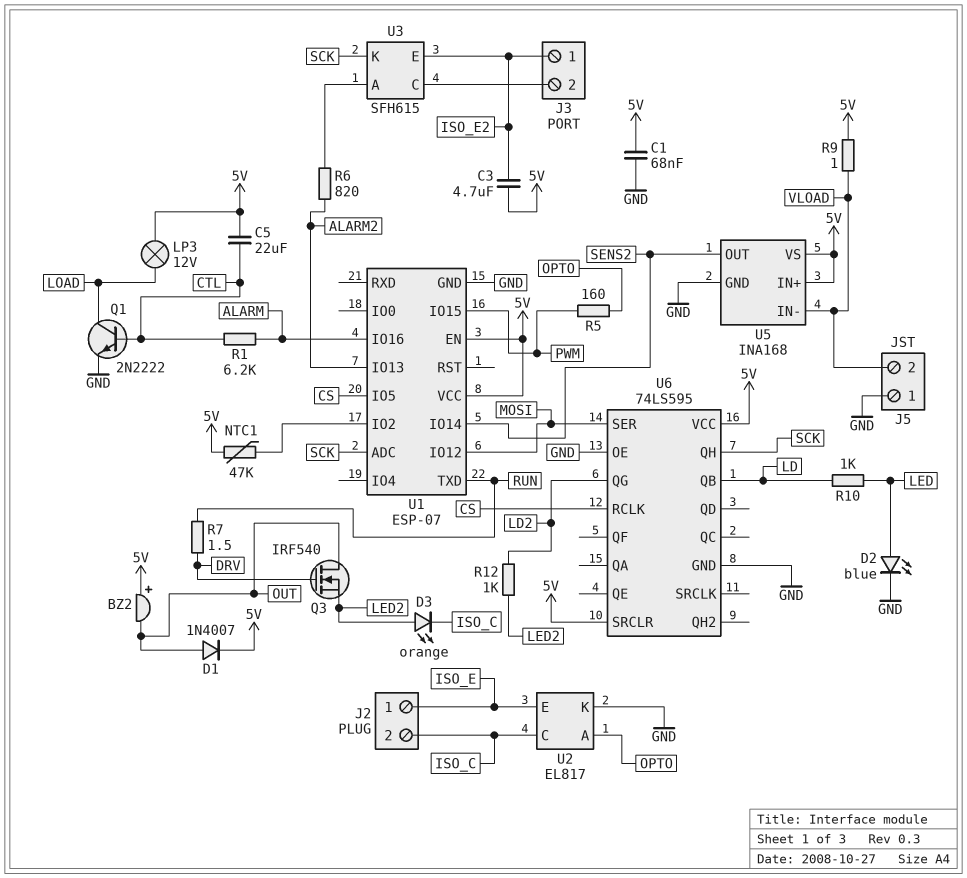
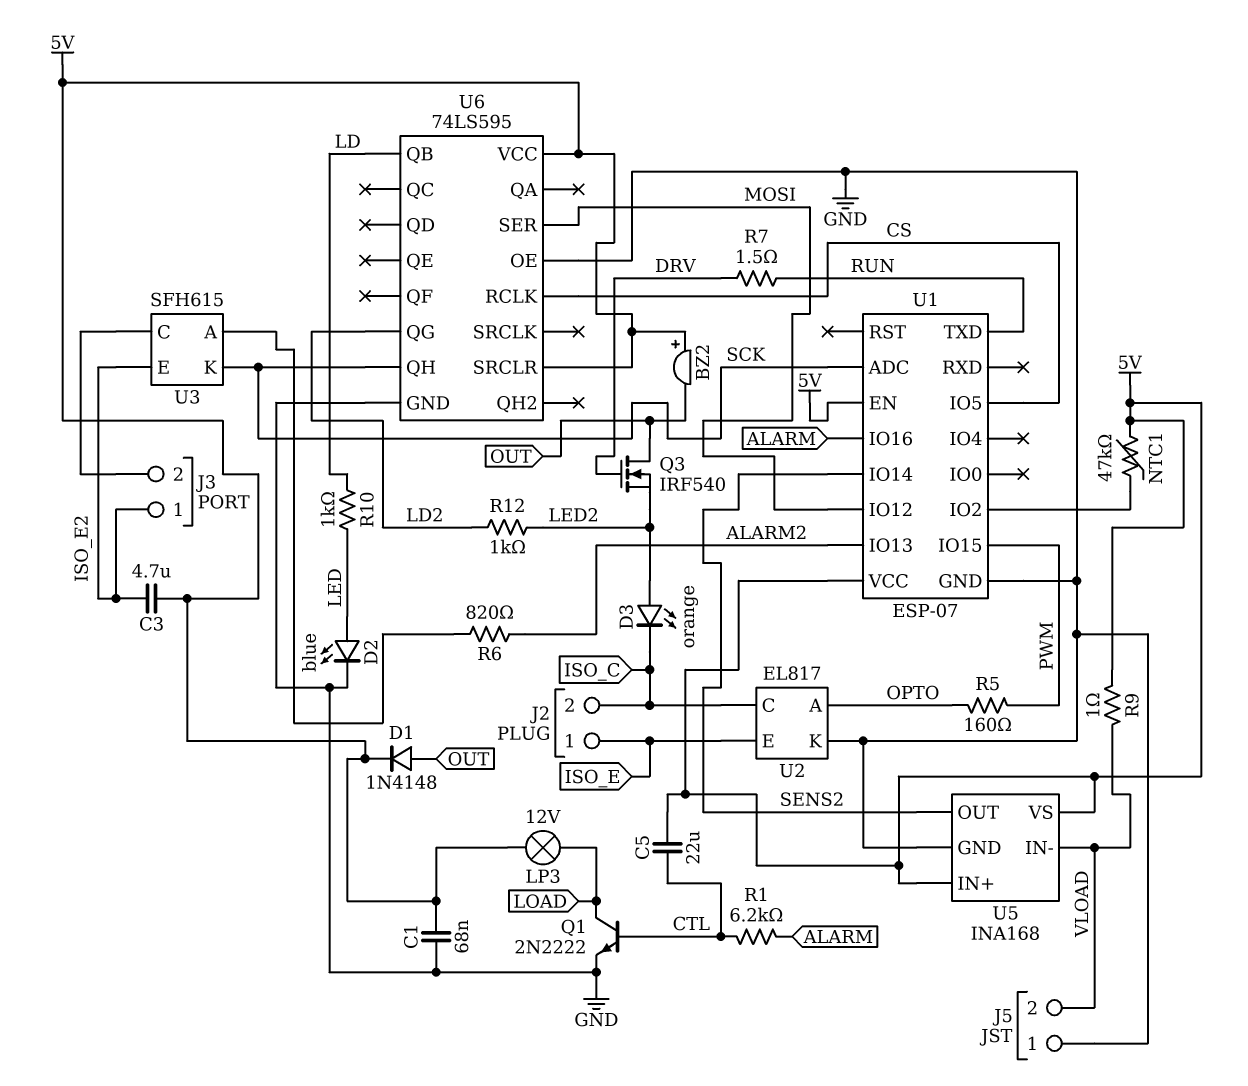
D1: diode 1N4007 (A OUT, K 5V) -> diode 1N4148 (A OUT, K 5V)

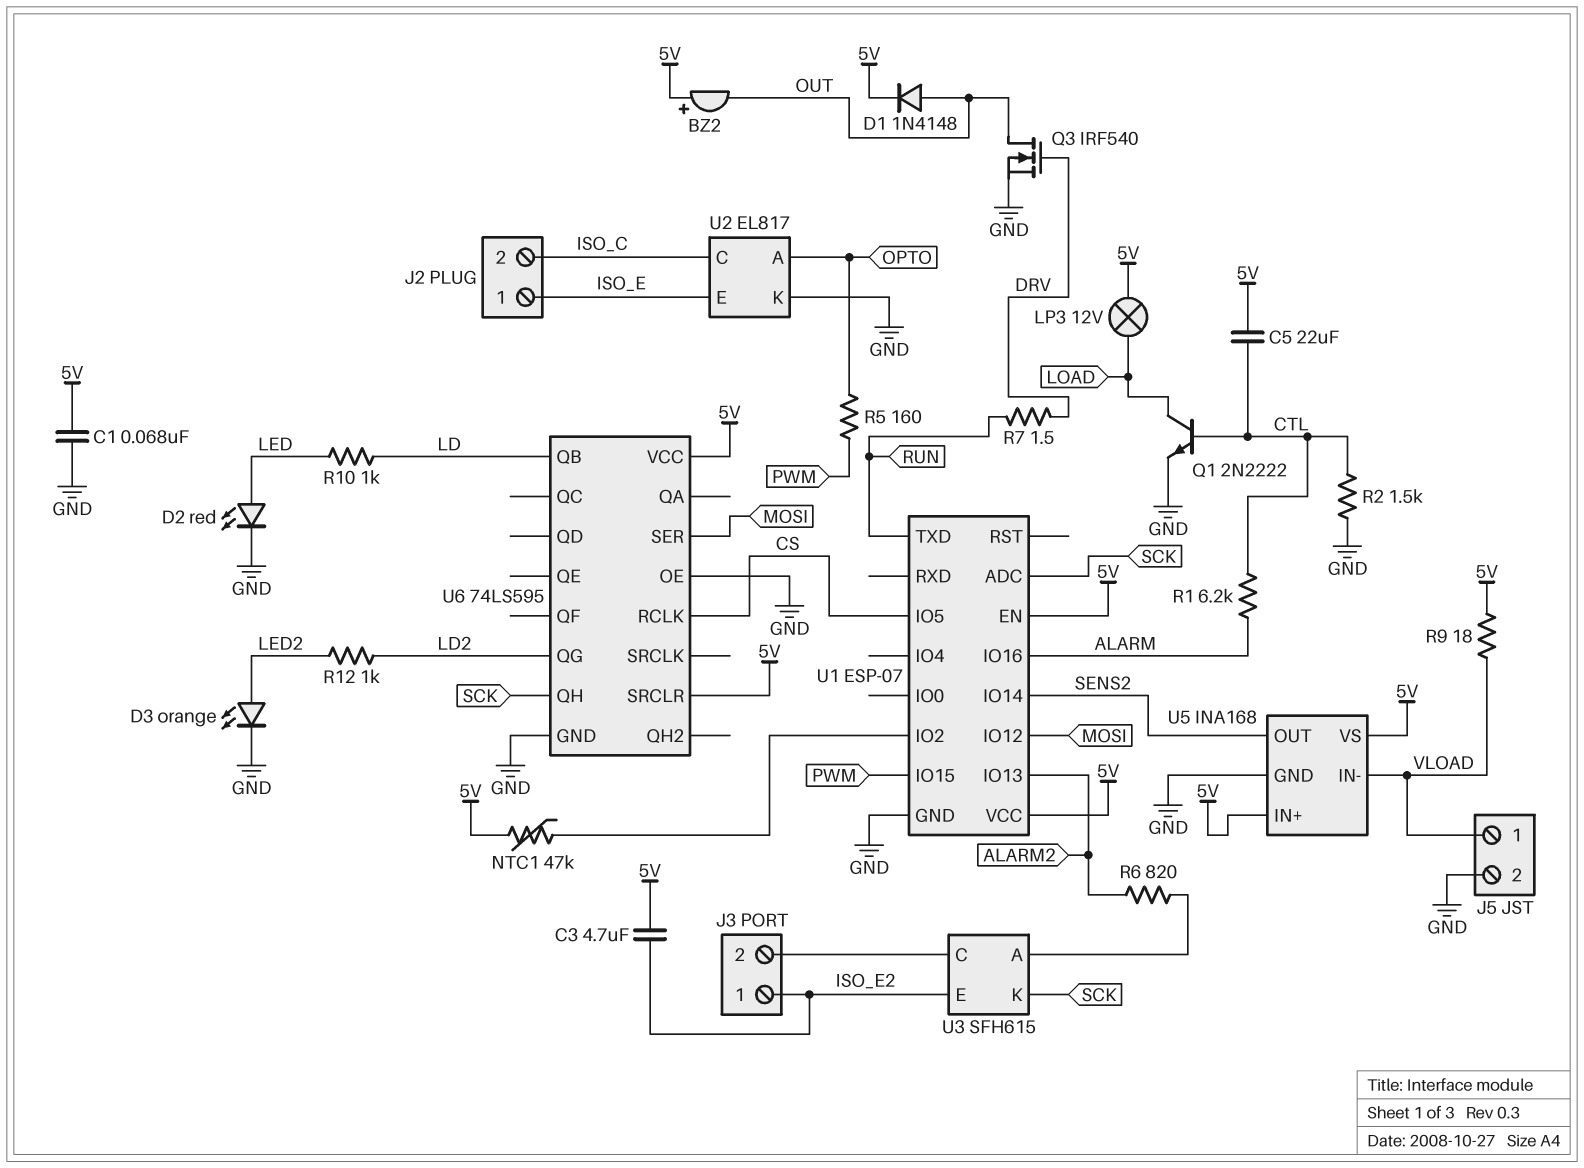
D2: LED blue (A LED, K GND) -> LED red (A LED, K GND)
D3: LED orange (A LED2, K ISO_C) -> LED orange (A LED2, K GND)
J5 pin 1: GND -> VLOAD
J5 pin 2: VLOAD -> GND
Q3: NMOS IRF540 (G DRV, D OUT, S LED2) -> NMOS IRF540 (G DRV, D OUT, S GND)
R2: none -> 1.5k (CTL, GND)
R9: 1 (5V, VLOAD) -> 18 (5V, VLOAD)

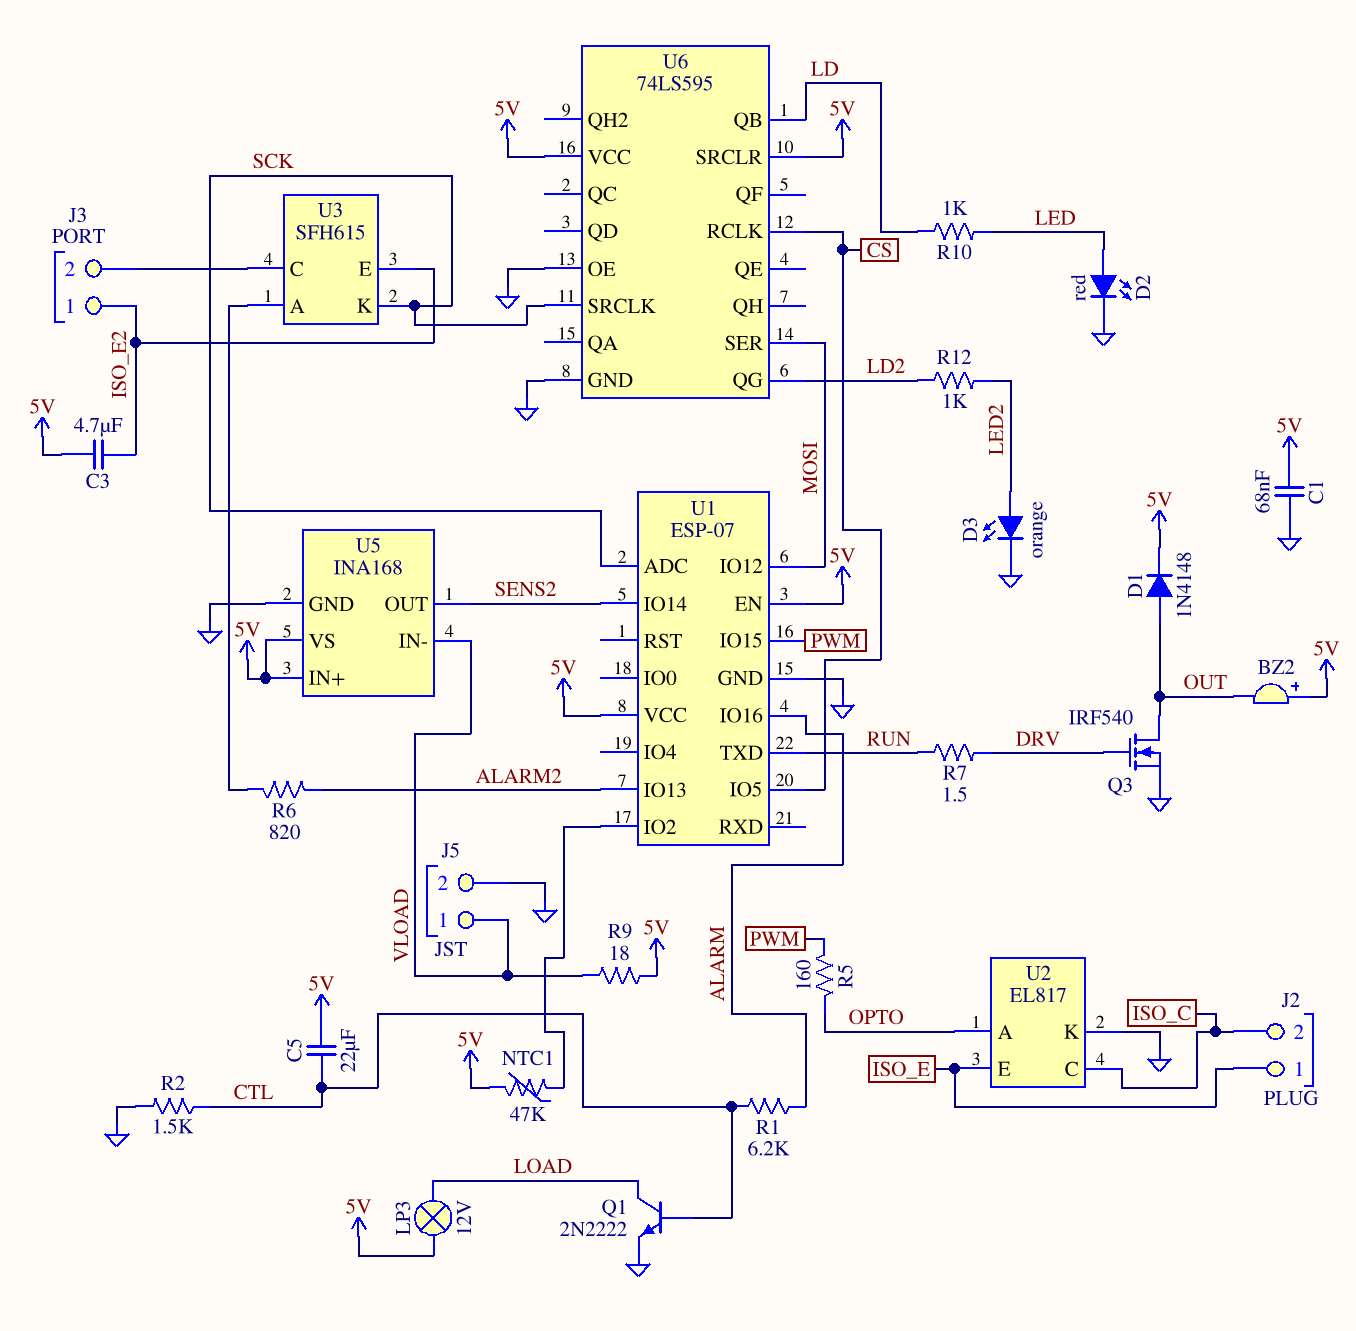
U6 pin QH: SCK -> none
U6 pin SRCLK: none -> SCK

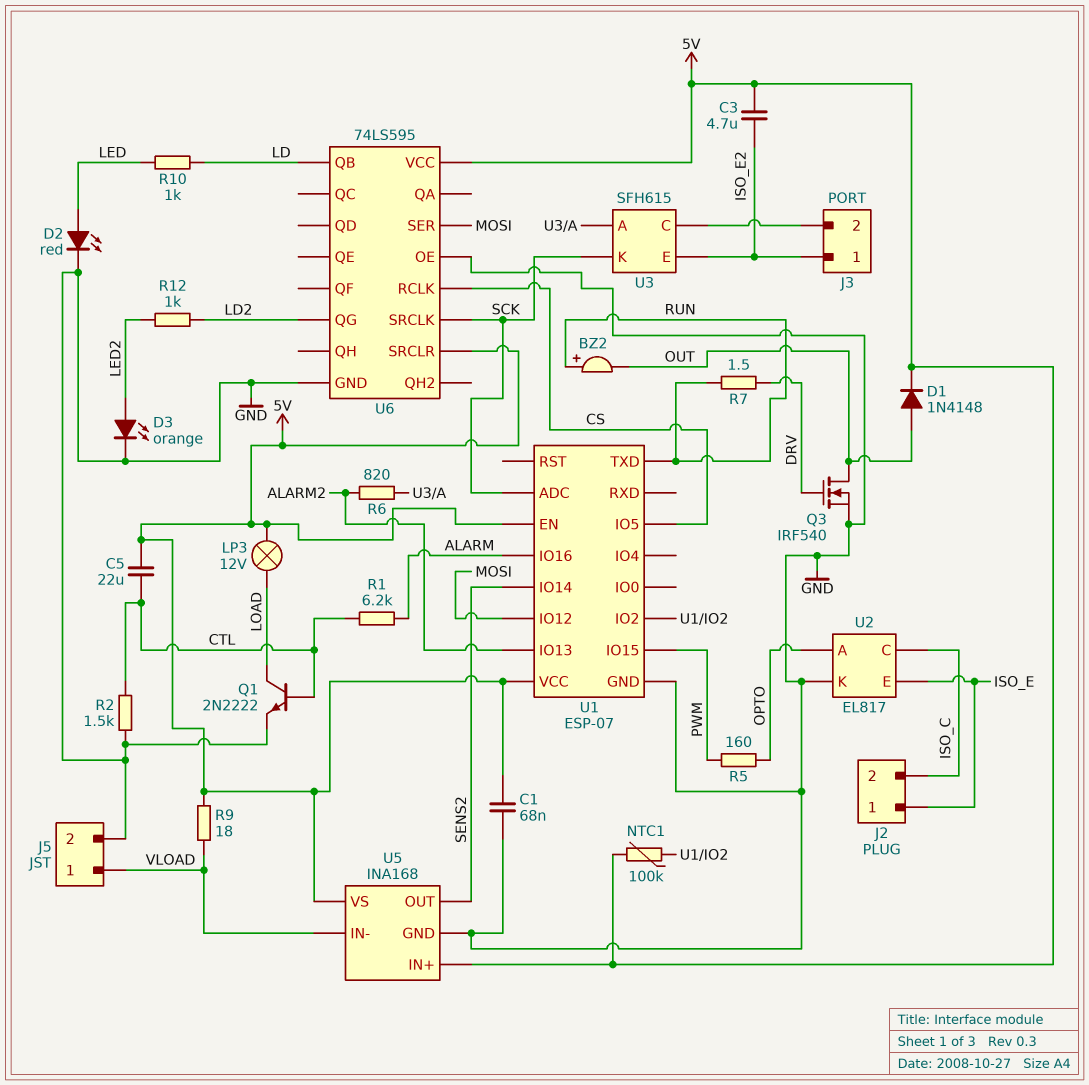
BZ2: buzzer (plus 5V, minus OUT) -> buzzer (plus RUN, minus OUT)
NTC1: 47k (5V, U1/IO2) -> 100k (5V, U1/IO2)

